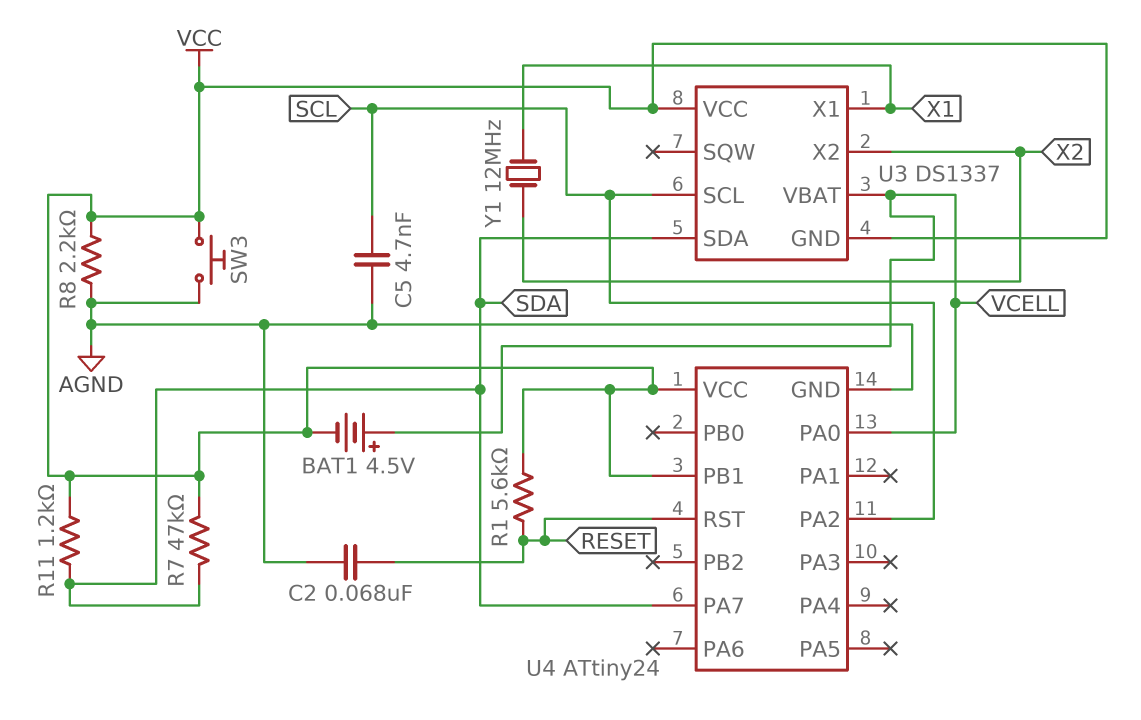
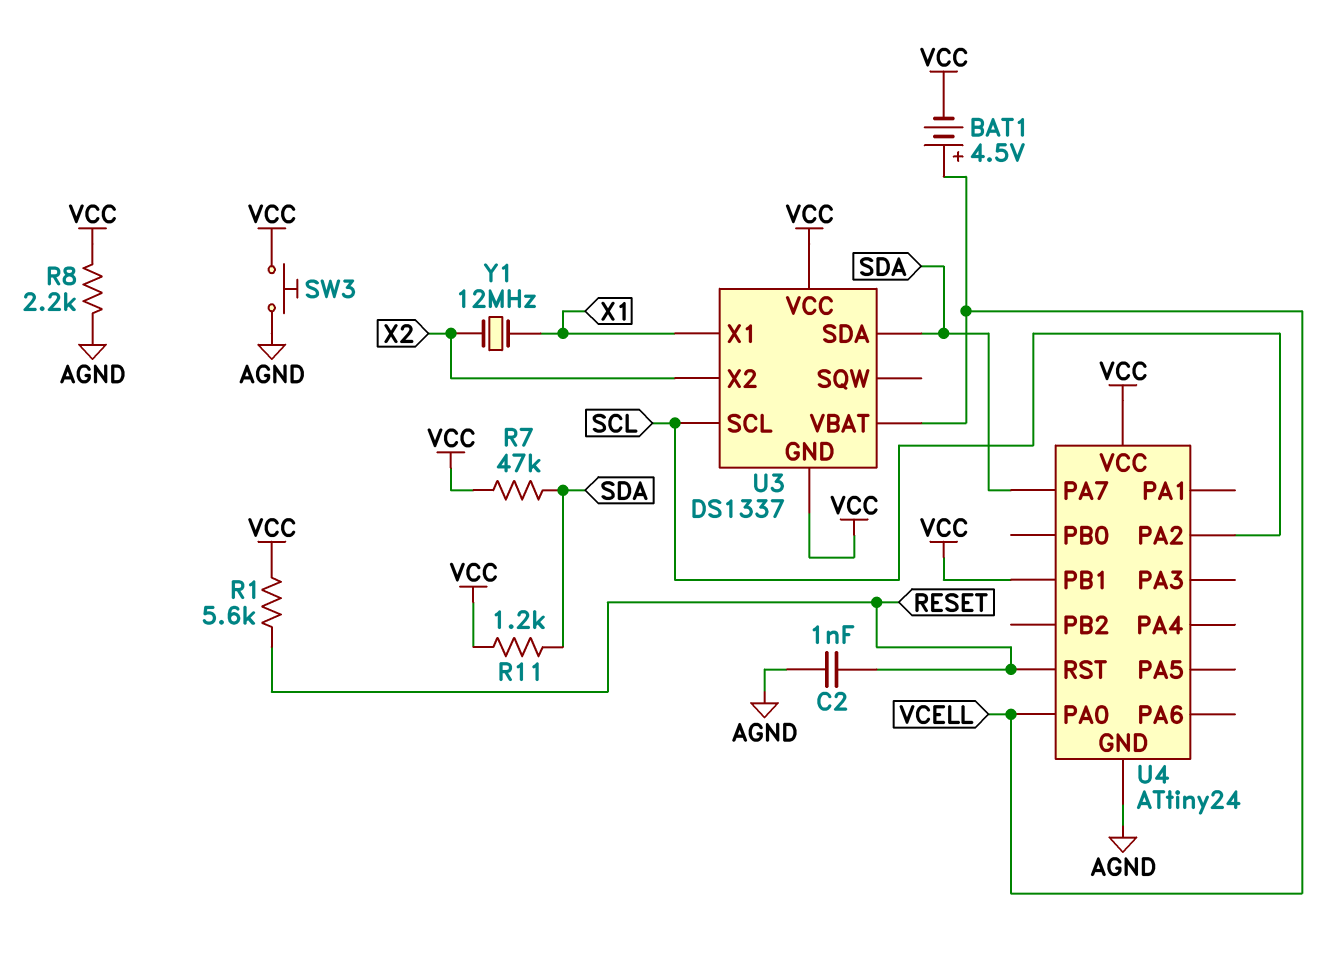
C2: 68nF (AGND, RESET) -> 1nF (AGND, RESET)
C5: 4.7nF (AGND, SCL) -> none

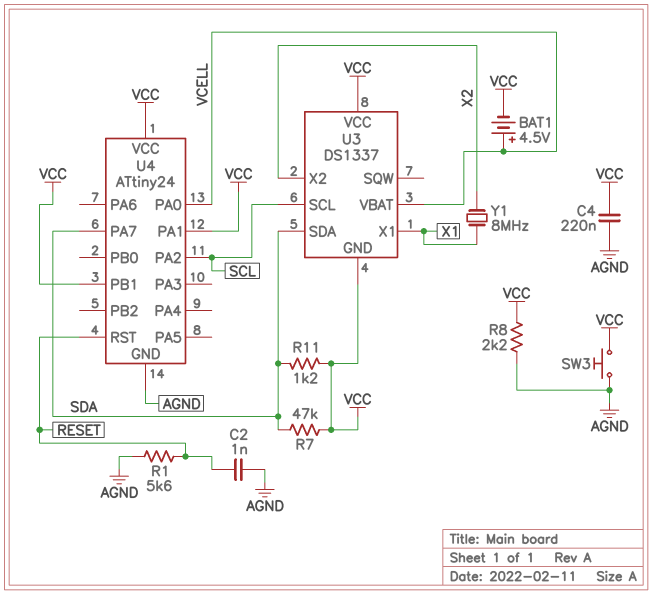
C4: none -> 220nF (AGND, VCC)
R1: 5.6k (RESET, VCC) -> 5.6k (AGND, RESET)
U4 pin PA1: none -> VCC
Y1: 12MHz (X1, X2) -> 8MHz (X1, X2)

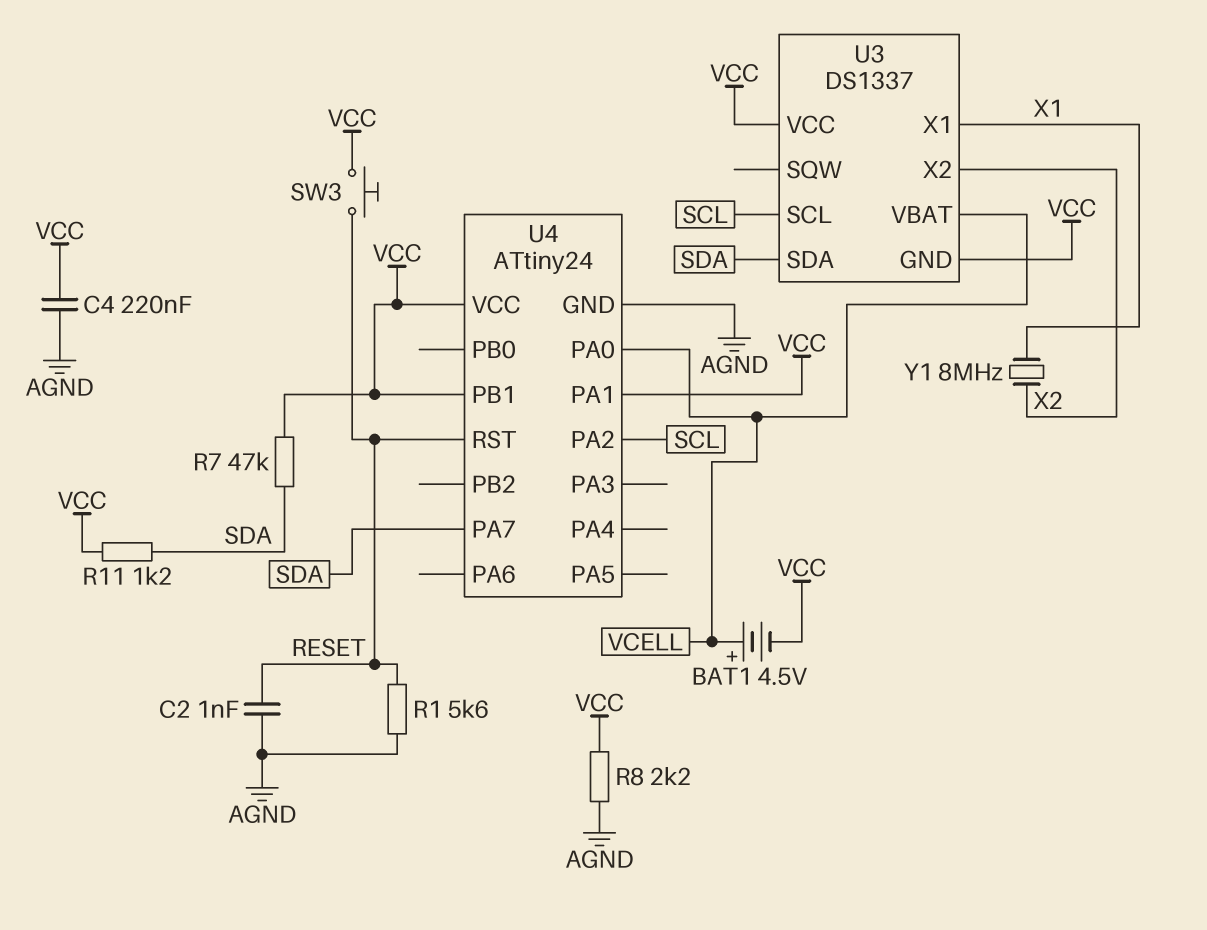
SW3: button (AGND, VCC) -> button (RESET, VCC)

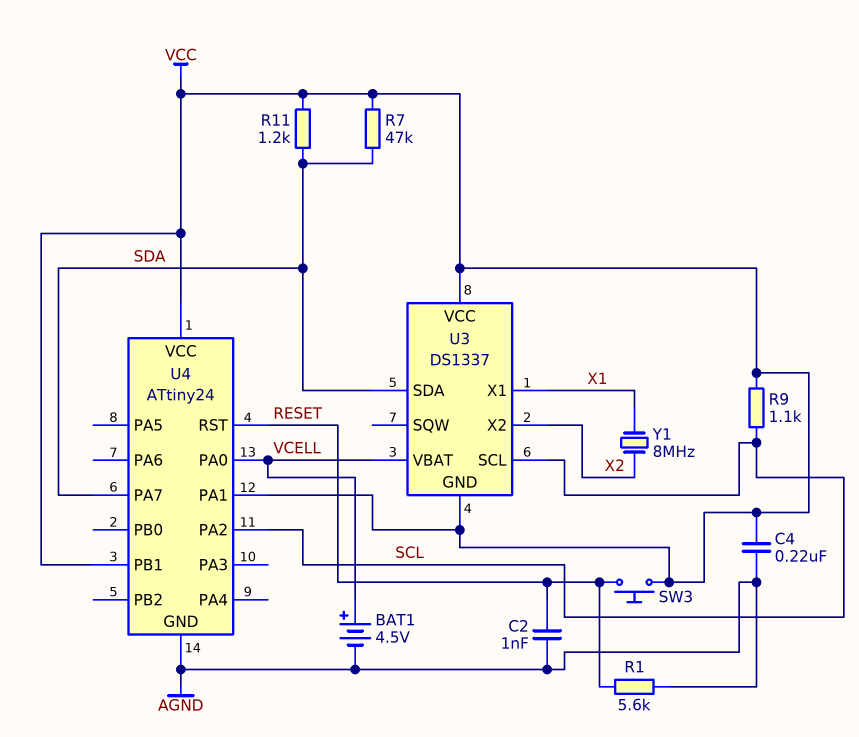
BAT1: 4.5V (plus VCELL, minus VCC) -> 4.5V (plus VCELL, minus AGND)
R8: 2.2k (AGND, VCC) -> none
R9: none -> 1.1k (SCL, VCC)

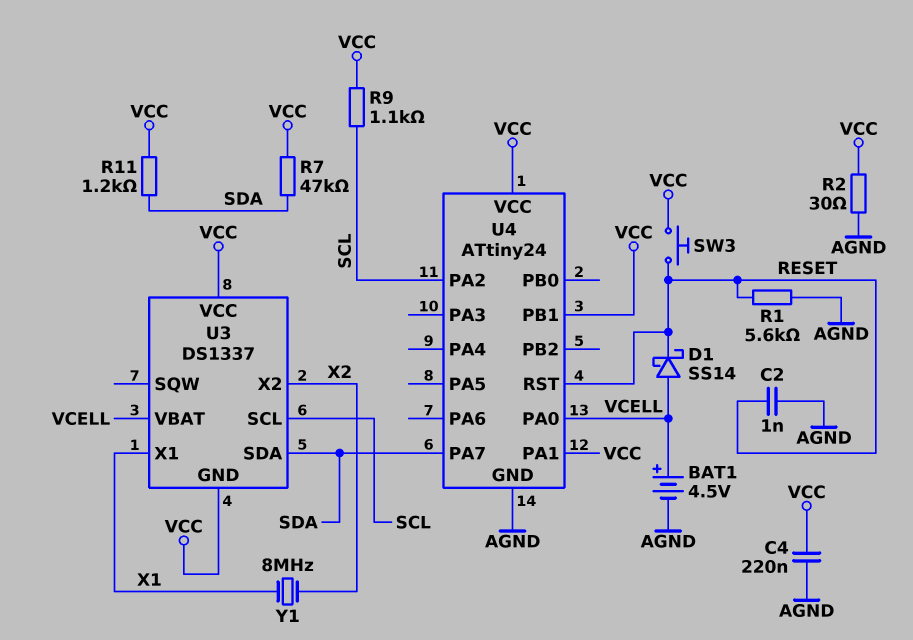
D1: none -> schottky SS14 (A VCELL, K RESET)
R2: none -> 30 (AGND, VCC)

